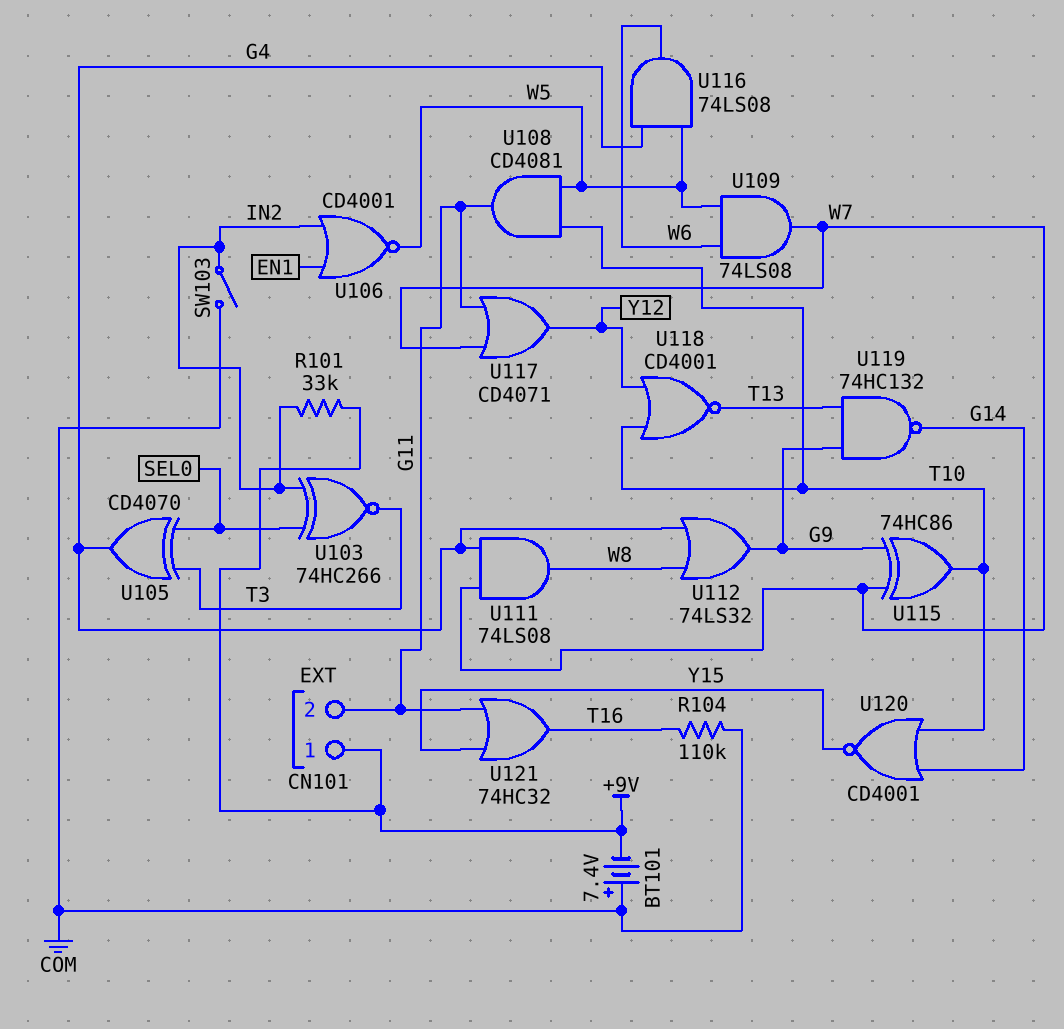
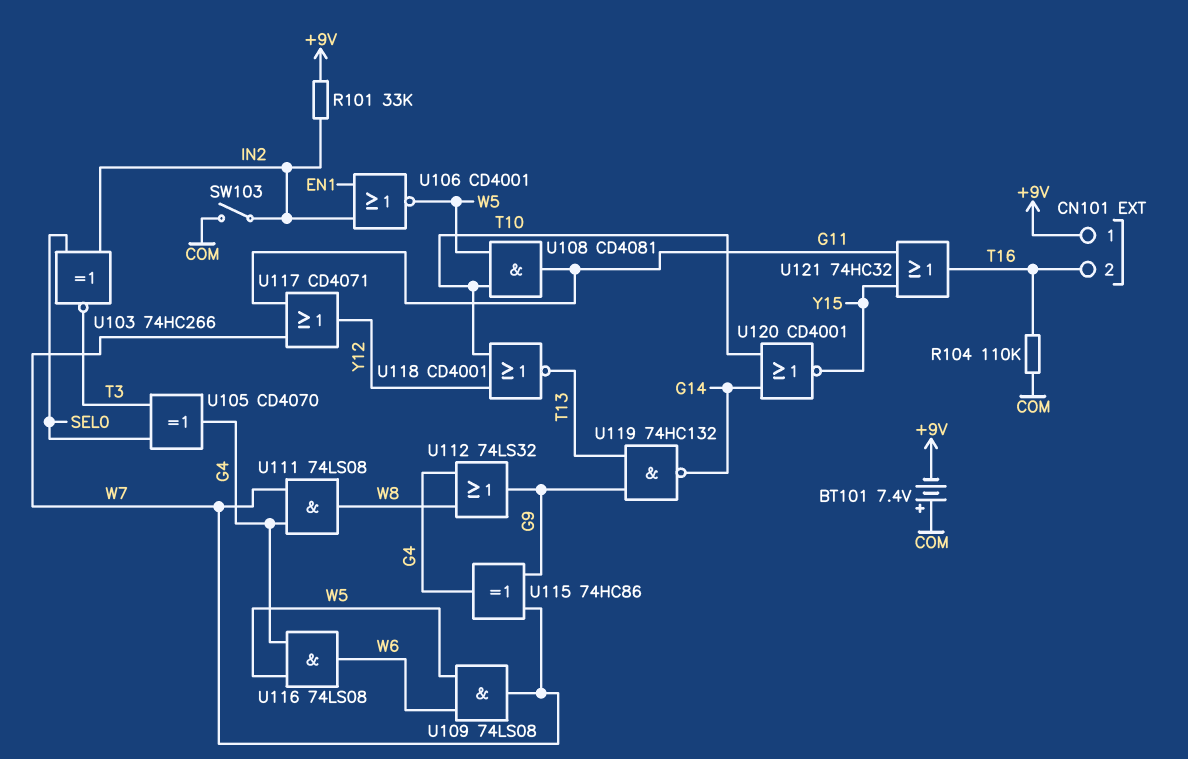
CN101 pin 2: G11 -> T16
U115: XOR 74HC86 (in G9, in W7, out T10) -> XOR 74HC86 (in G9, in W7, out G4)

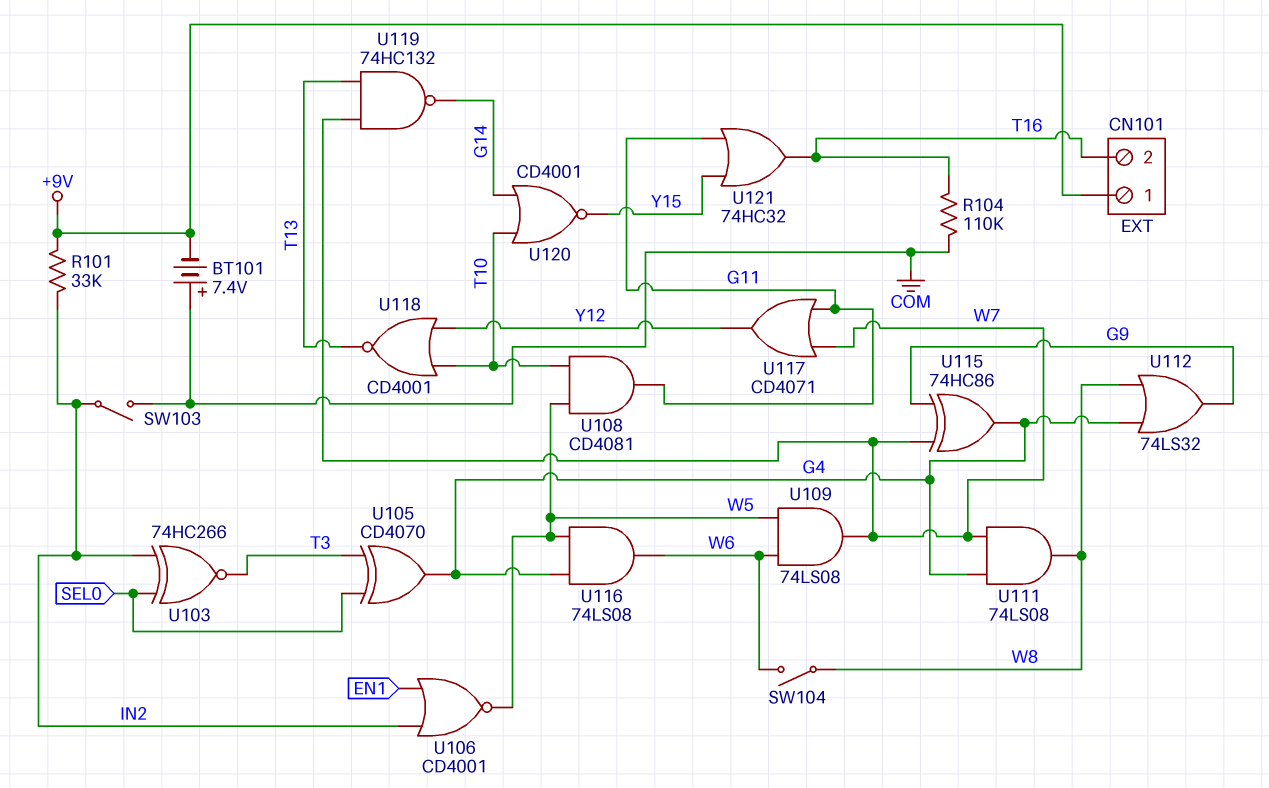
SW104: none -> switch (W6, W8)
U119: NAND 74HC132 (in G9, in T13, out G14) -> NAND 74HC132 (in T13, in W7, out G14)

